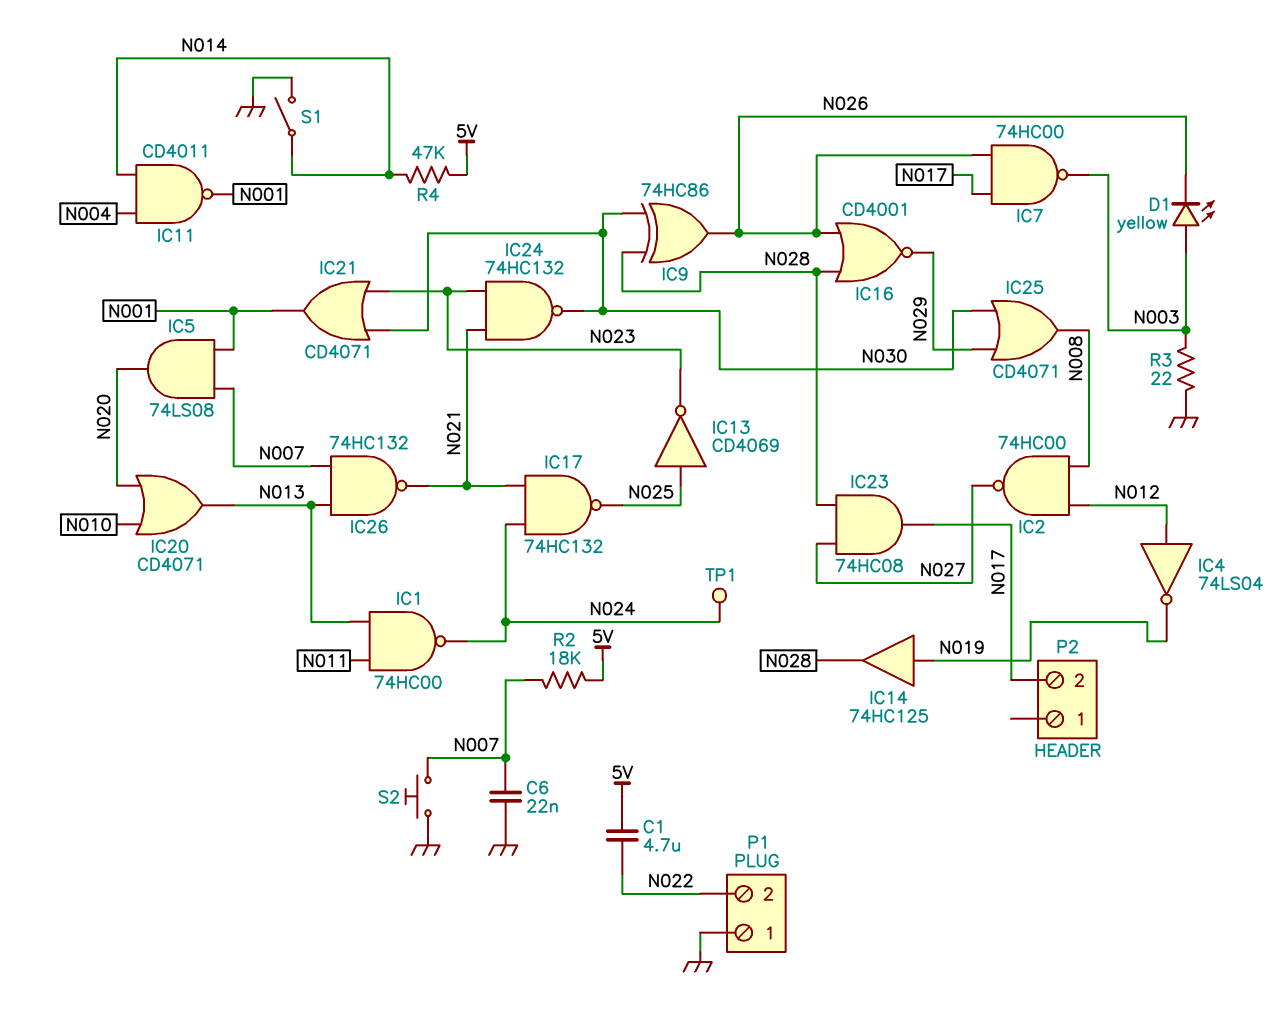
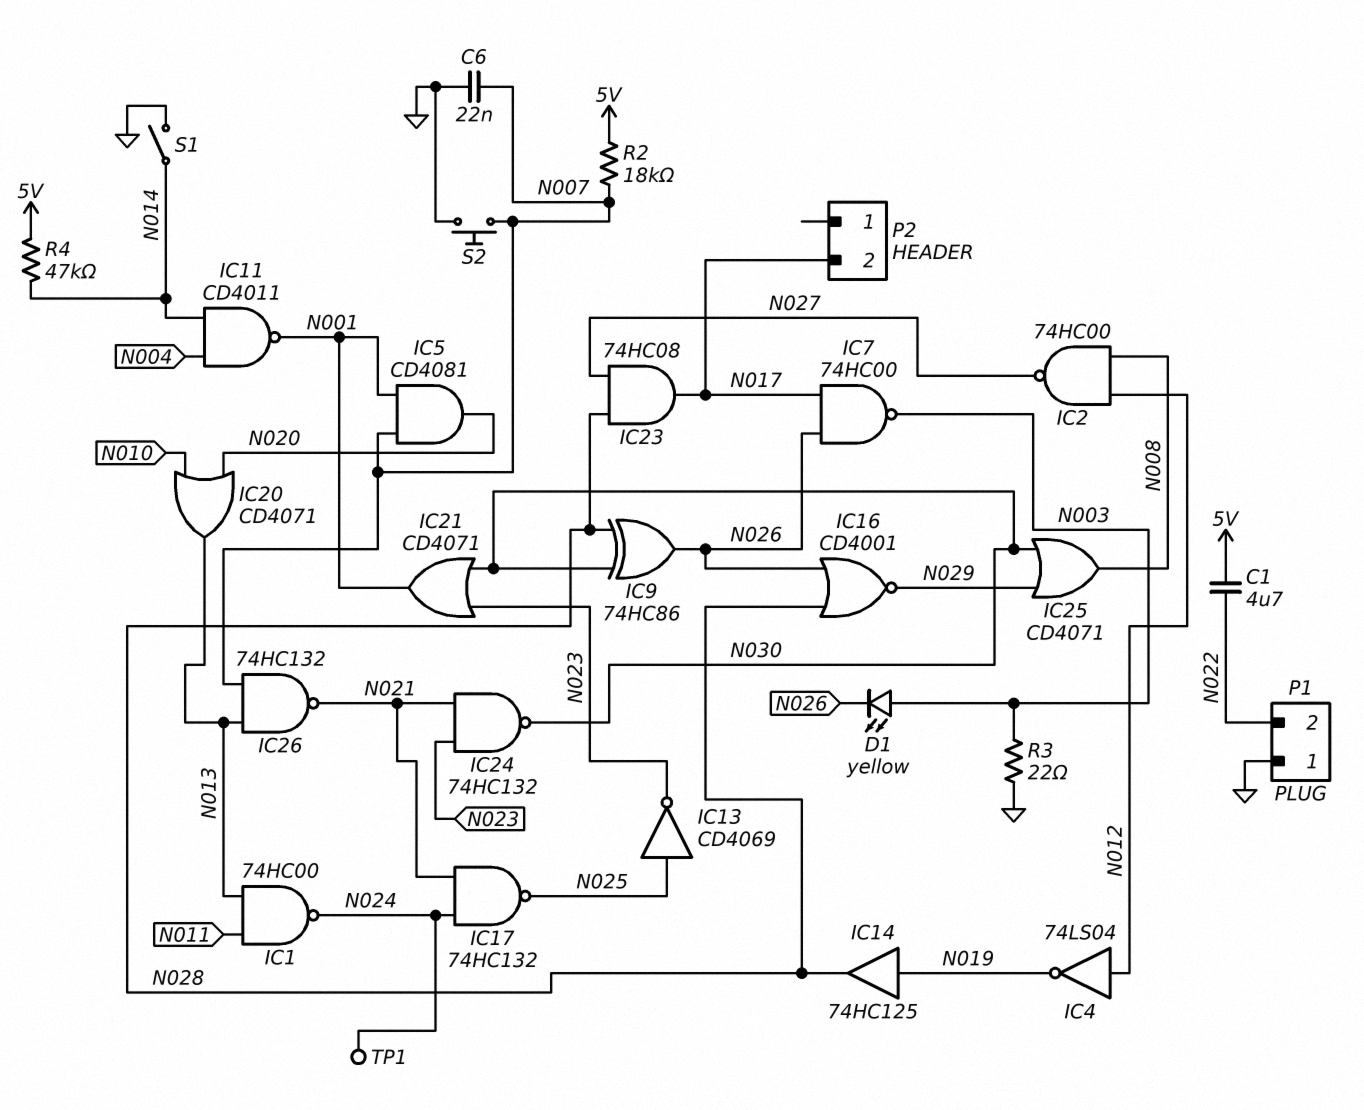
IC5: AND 74LS08 (in N001, in N007, out N020) -> AND CD4081 (in N001, in N007, out N020)

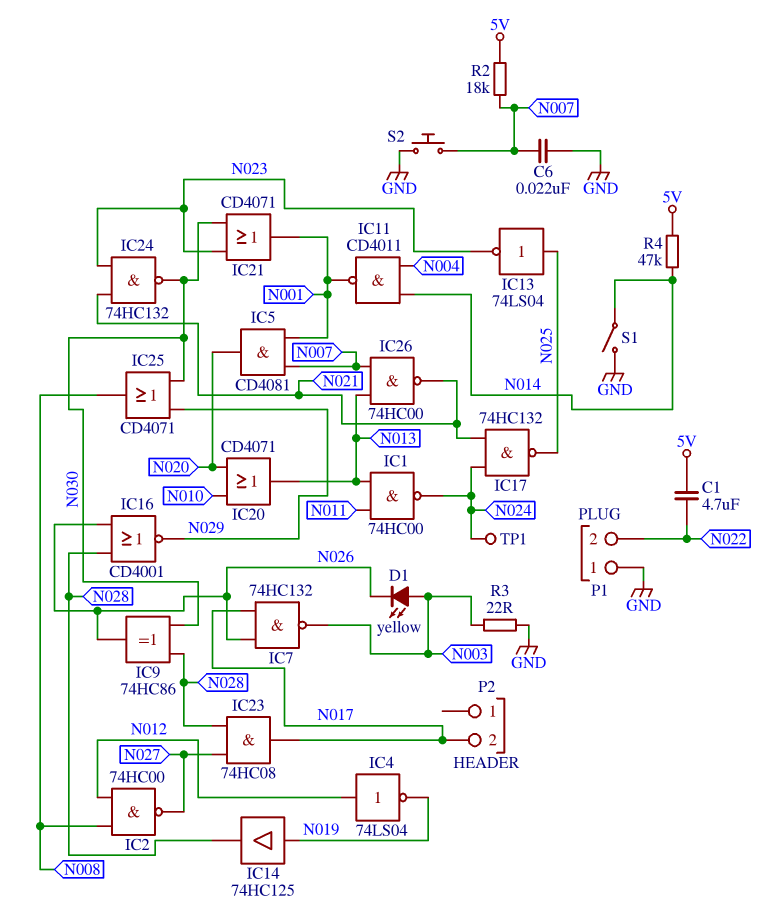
IC7: NAND 74HC00 (in N017, in N026, out N003) -> NAND 74HC132 (in N017, in N026, out N003)
IC13: NOT CD4069 (in N025, out N023) -> NOT 74LS04 (in N025, out N023)
IC26: NAND 74HC132 (in N007, in N013, out N021) -> NAND 74HC00 (in N007, in N013, out N021)

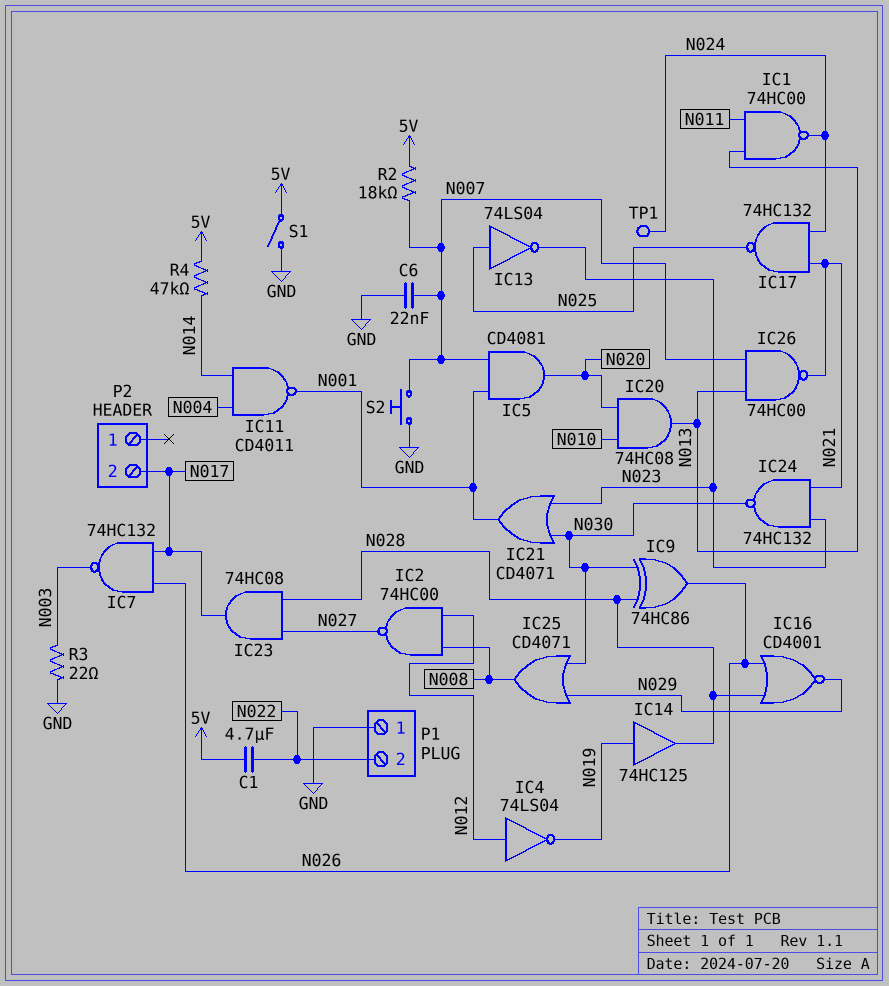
D1: LED yellow (A N003, K N026) -> none
IC20: OR CD4071 (in N010, in N020, out N013) -> AND 74HC08 (in N010, in N020, out N013)
S1: switch (GND, N014) -> switch (5V, GND)

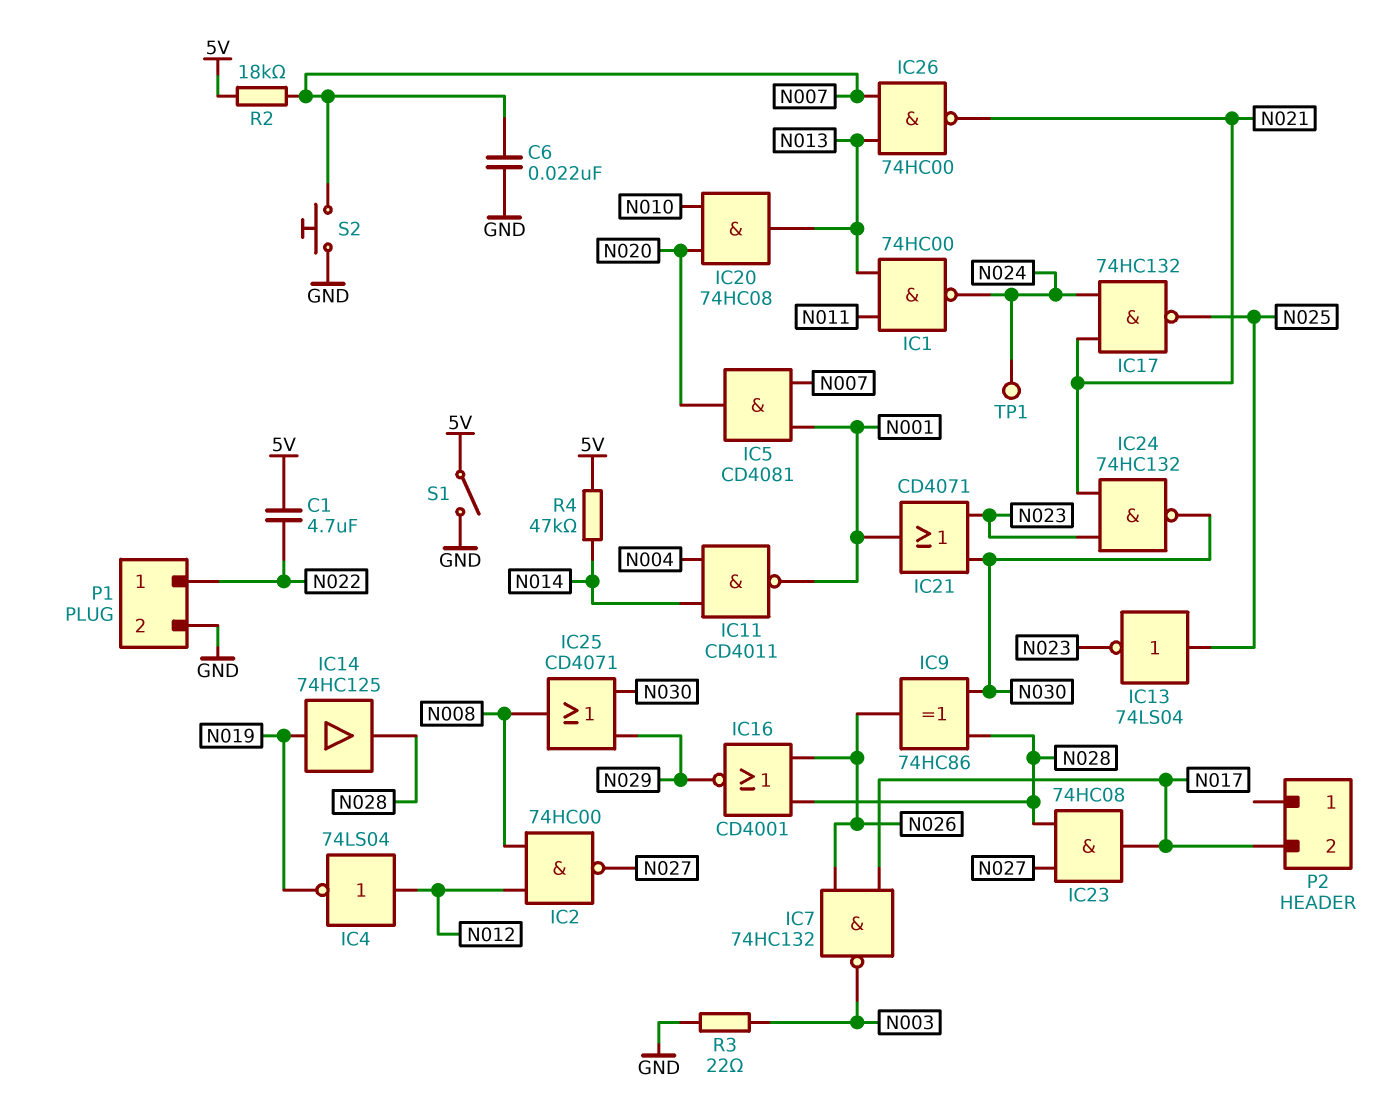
P1 pin 1: GND -> N022
P1 pin 2: N022 -> GND

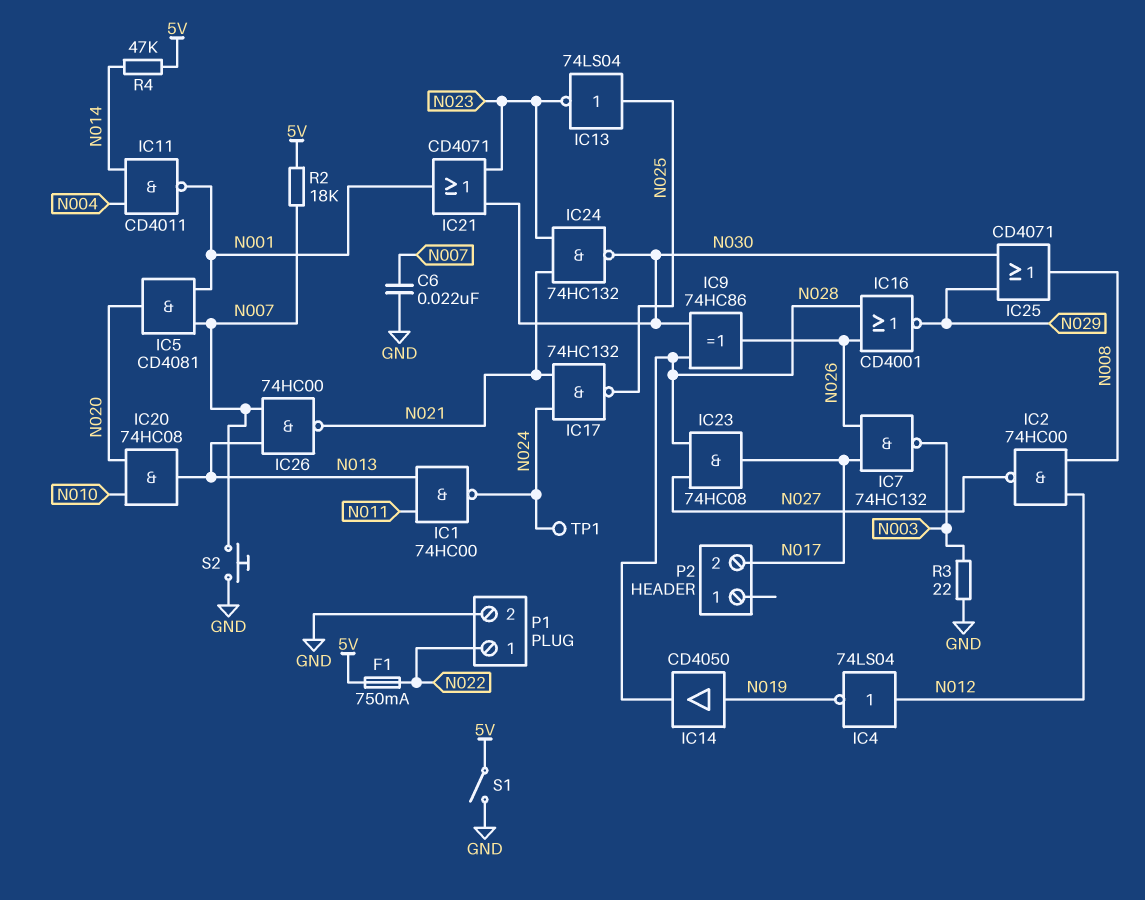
C1: 4.7uF (5V, N022) -> none
F1: none -> 750mA (5V, N022)
IC14: buffer 74HC125 (in N019, out N028) -> buffer CD4050 (in N019, out N028)

